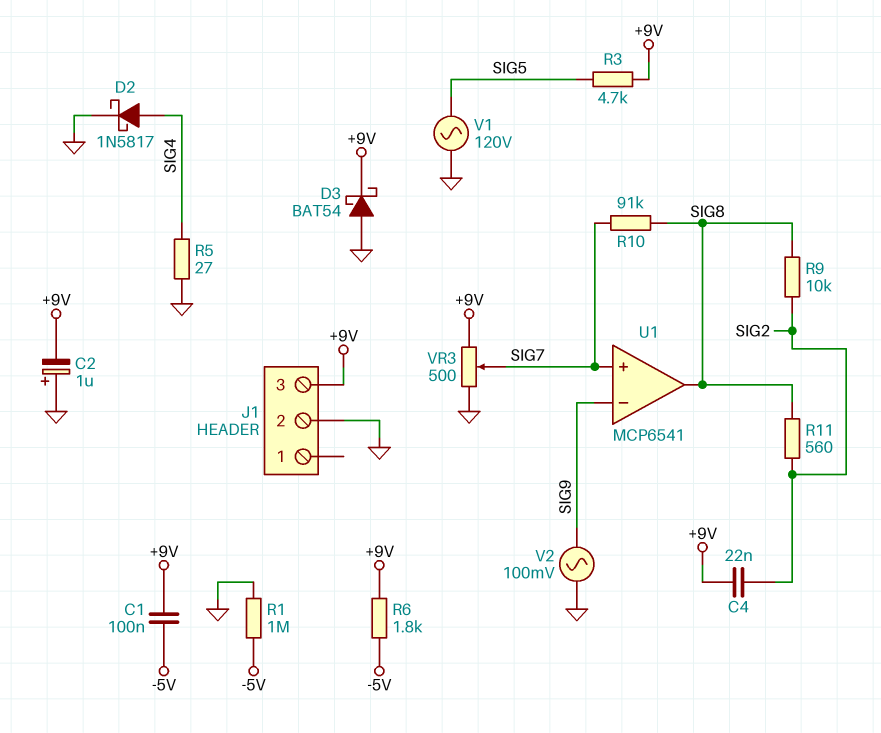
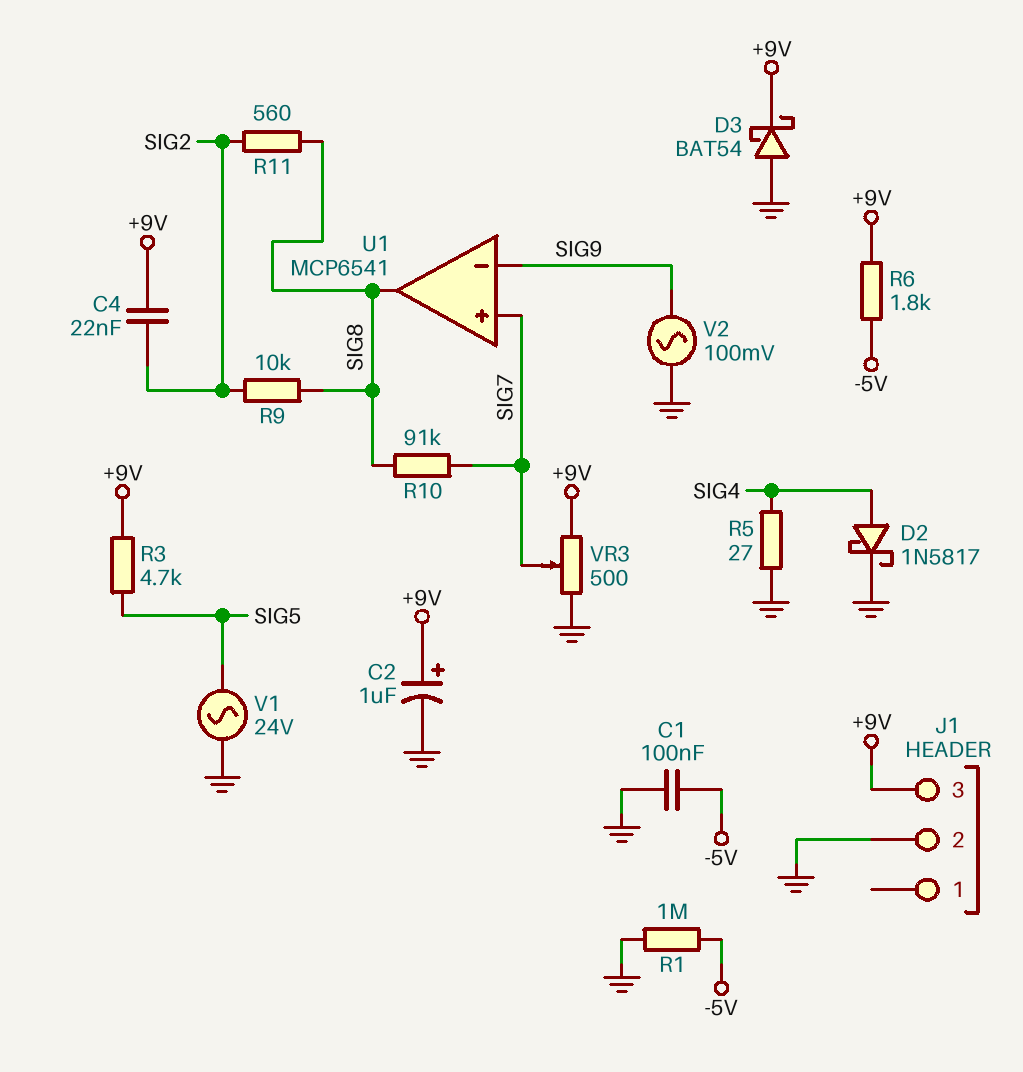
C1: 100nF (+9V, -5V) -> 100nF (-5V, GND)
C2: 1uF (plus GND, minus +9V) -> 1uF (plus +9V, minus GND)
V1: AC 120V (GND, SIG5) -> AC 24V (GND, SIG5)

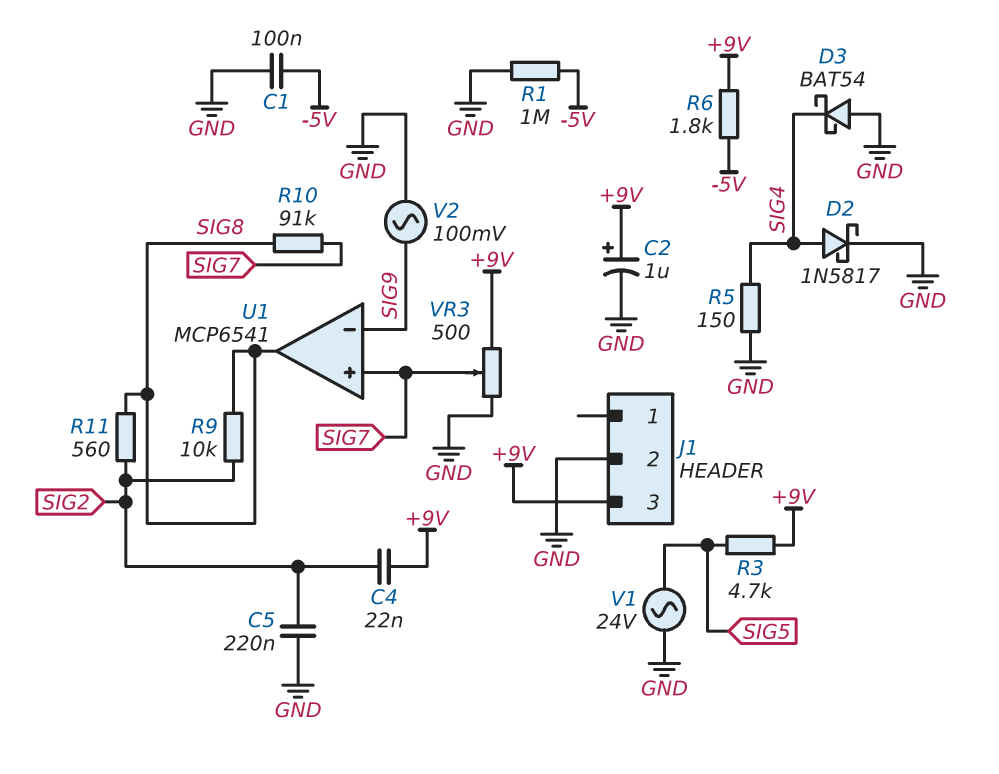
C5: none -> 220nF (GND, SIG2)
D3: schottky BAT54 (A GND, K +9V) -> schottky BAT54 (A GND, K SIG4)
R5: 27 (GND, SIG4) -> 150 (GND, SIG4)

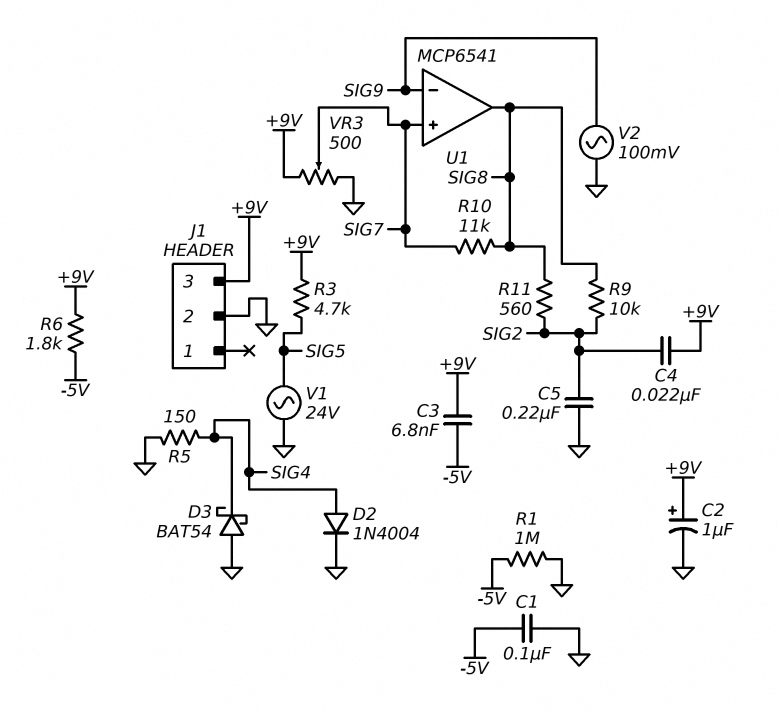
C3: none -> 6.8nF (+9V, -5V)
D2: schottky 1N5817 (A SIG4, K GND) -> diode 1N4004 (A SIG4, K GND)
R10: 91k (SIG7, SIG8) -> 11k (SIG7, SIG8)

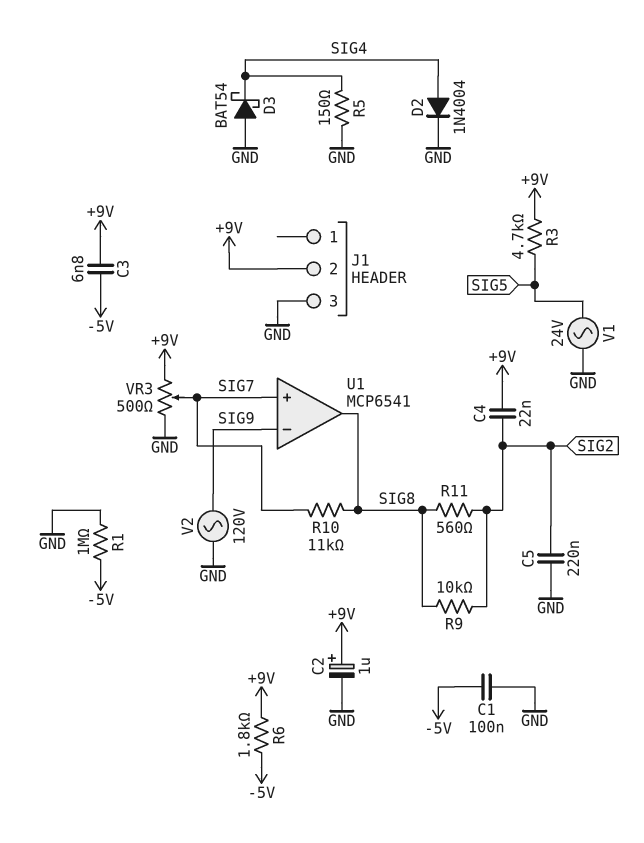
J1 pin 2: GND -> +9V
J1 pin 3: +9V -> GND
V2: AC 100mV (GND, SIG9) -> AC 120V (GND, SIG9)

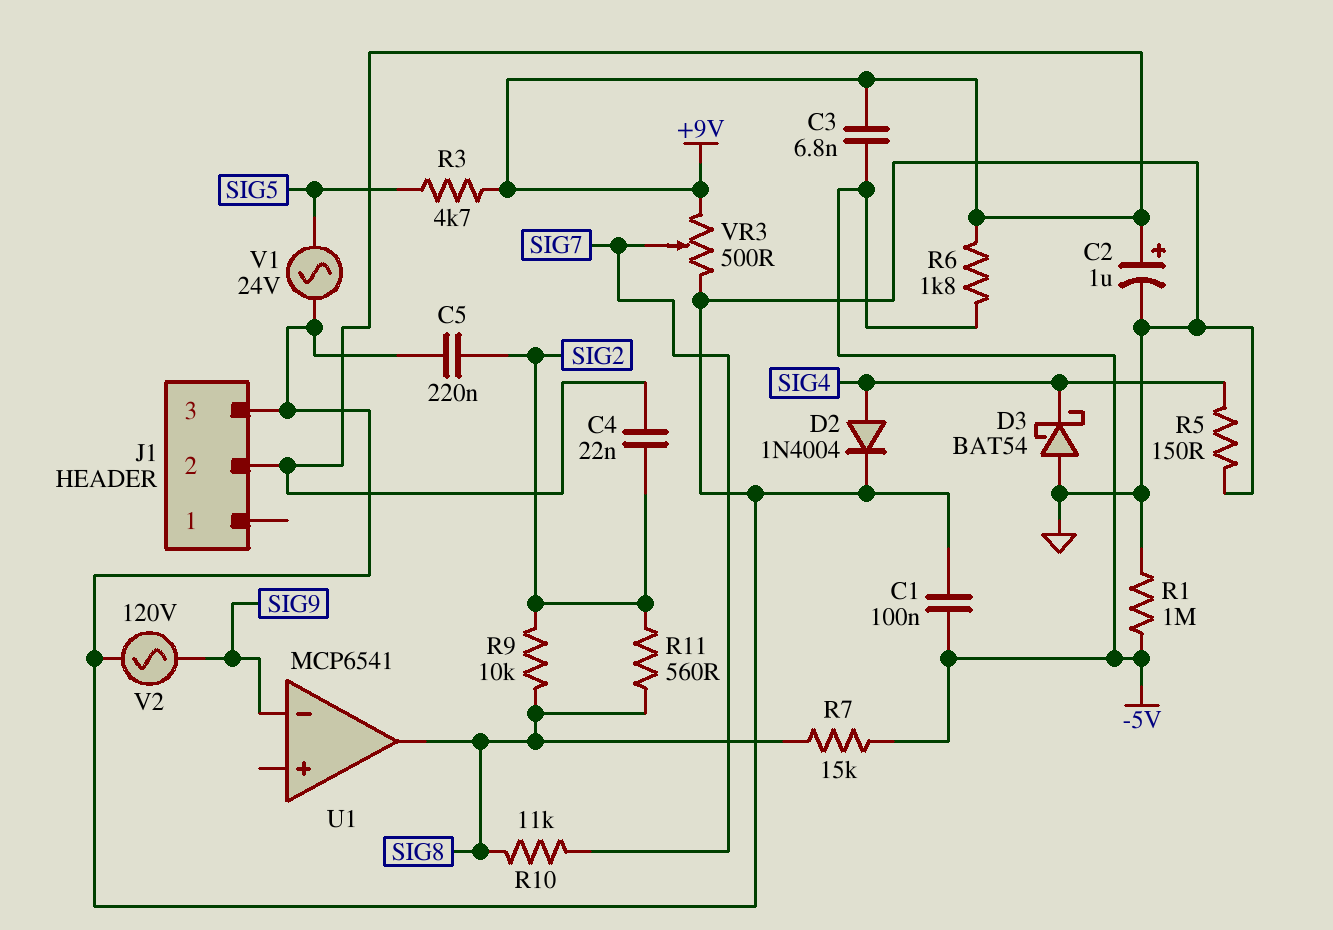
R7: none -> 15k (-5V, SIG8)
U1 pin in+: SIG7 -> none

